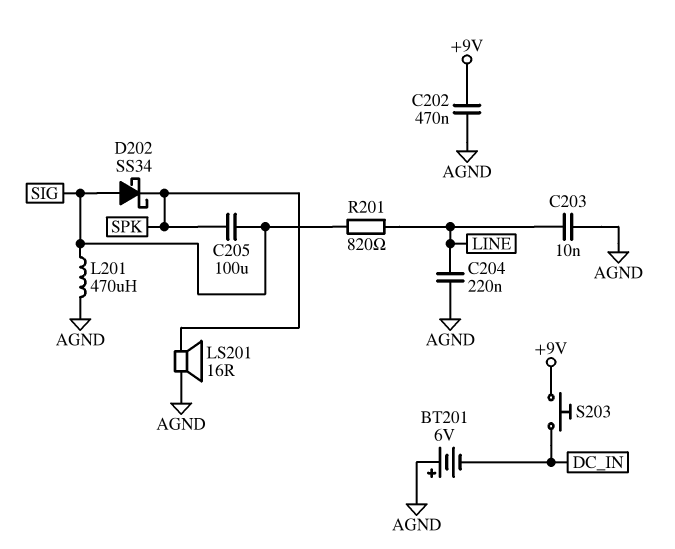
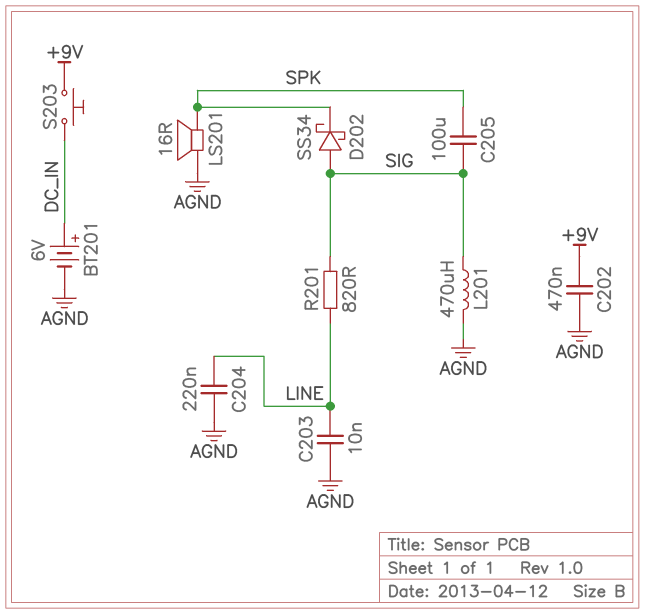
BT201: 6V (plus AGND, minus DC_IN) -> 6V (plus DC_IN, minus AGND)

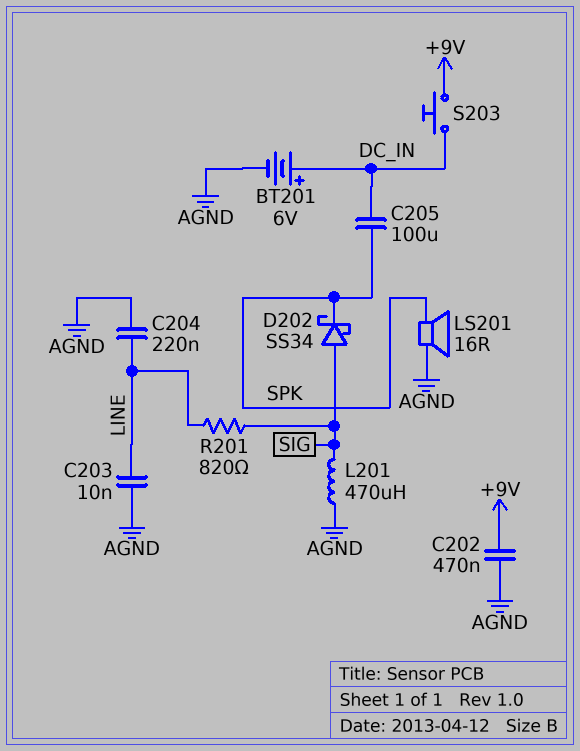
C205: 100uF (SIG, SPK) -> 100uF (DC_IN, SPK)

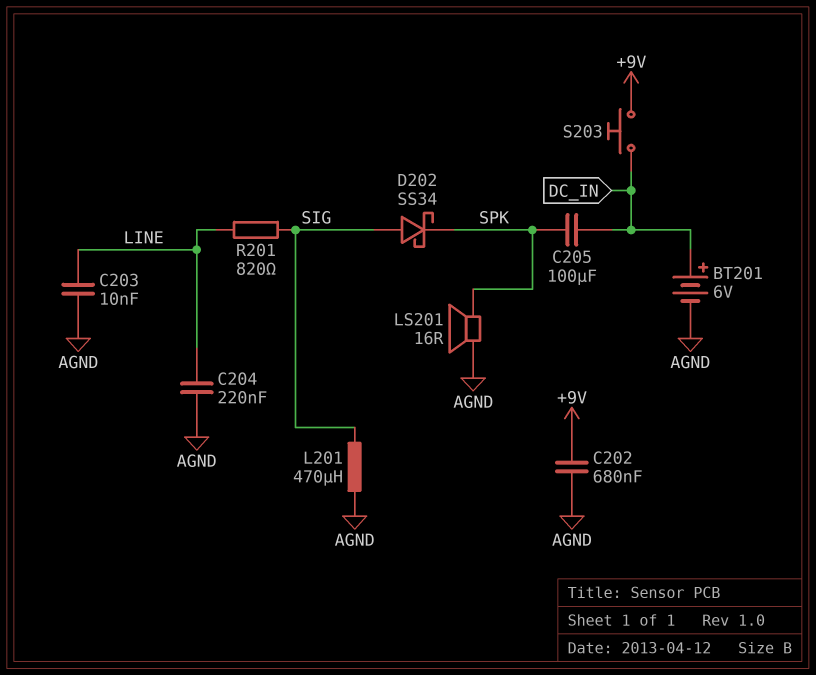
C202: 470nF (+9V, AGND) -> 680nF (+9V, AGND)

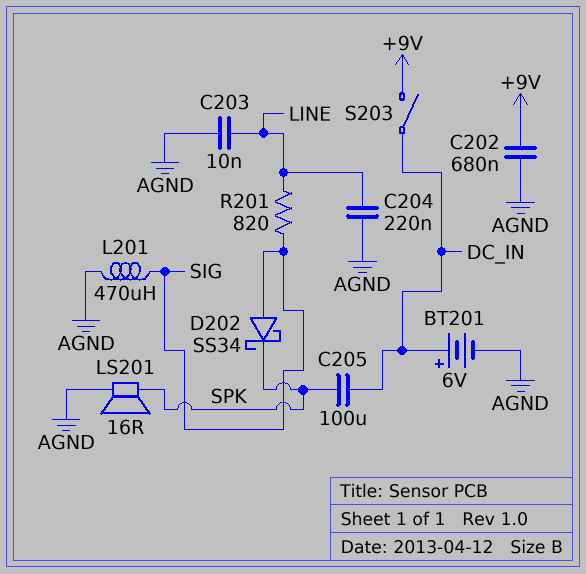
S203: button (+9V, DC_IN) -> switch (+9V, DC_IN)

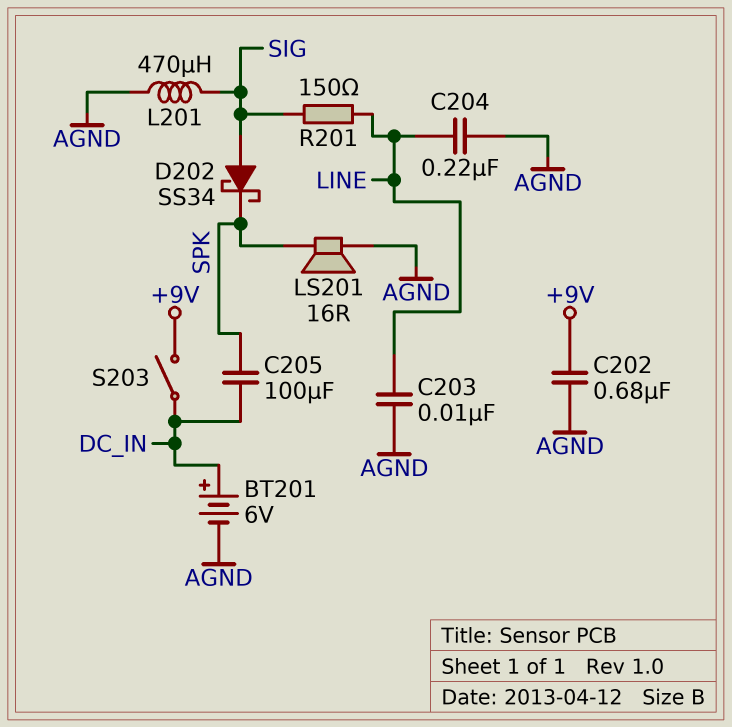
R201: 820 (LINE, SIG) -> 150 (LINE, SIG)

